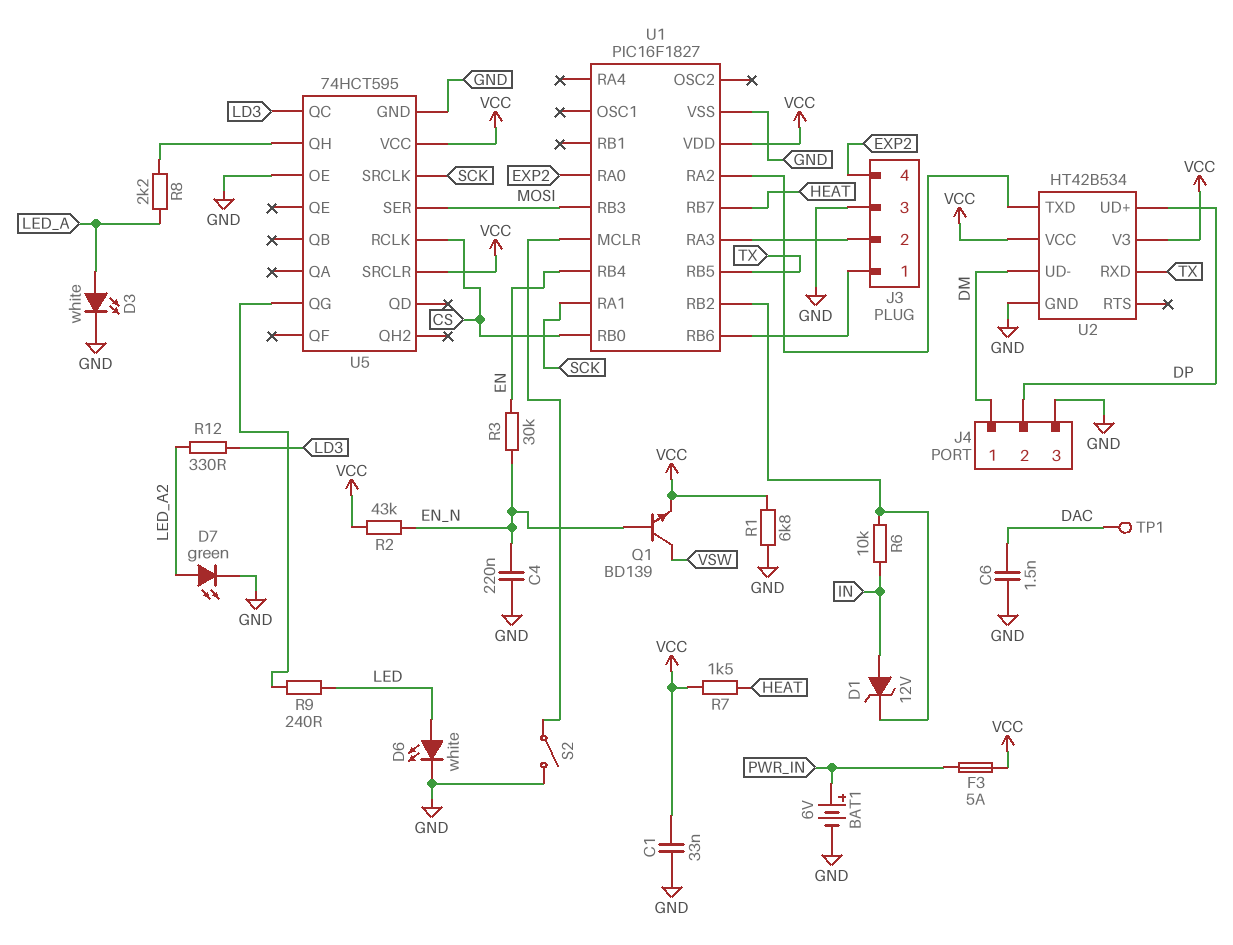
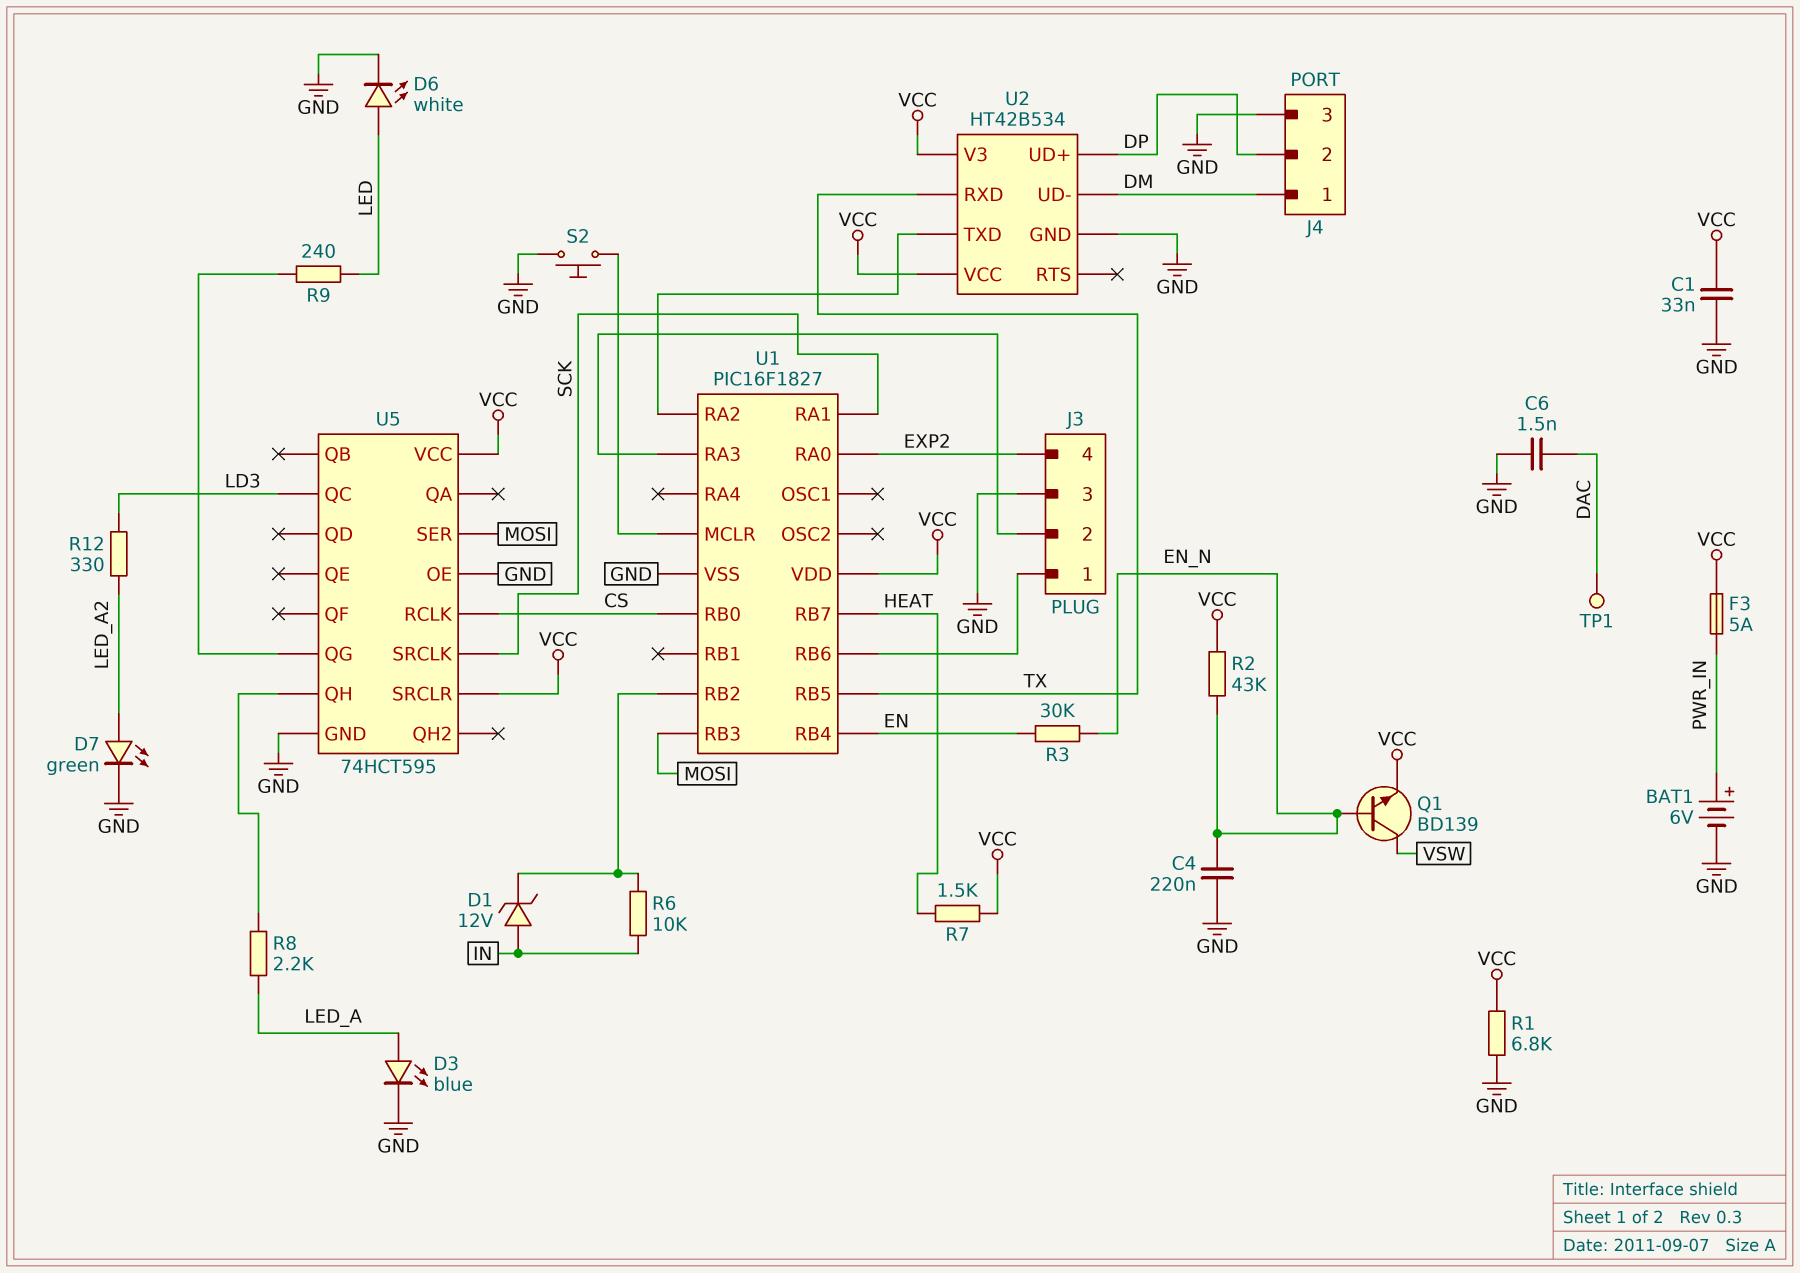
D3: LED white (A LED_A, K GND) -> LED blue (A LED_A, K GND)
S2: switch (GND, U1/MCLR) -> button (GND, U1/MCLR)

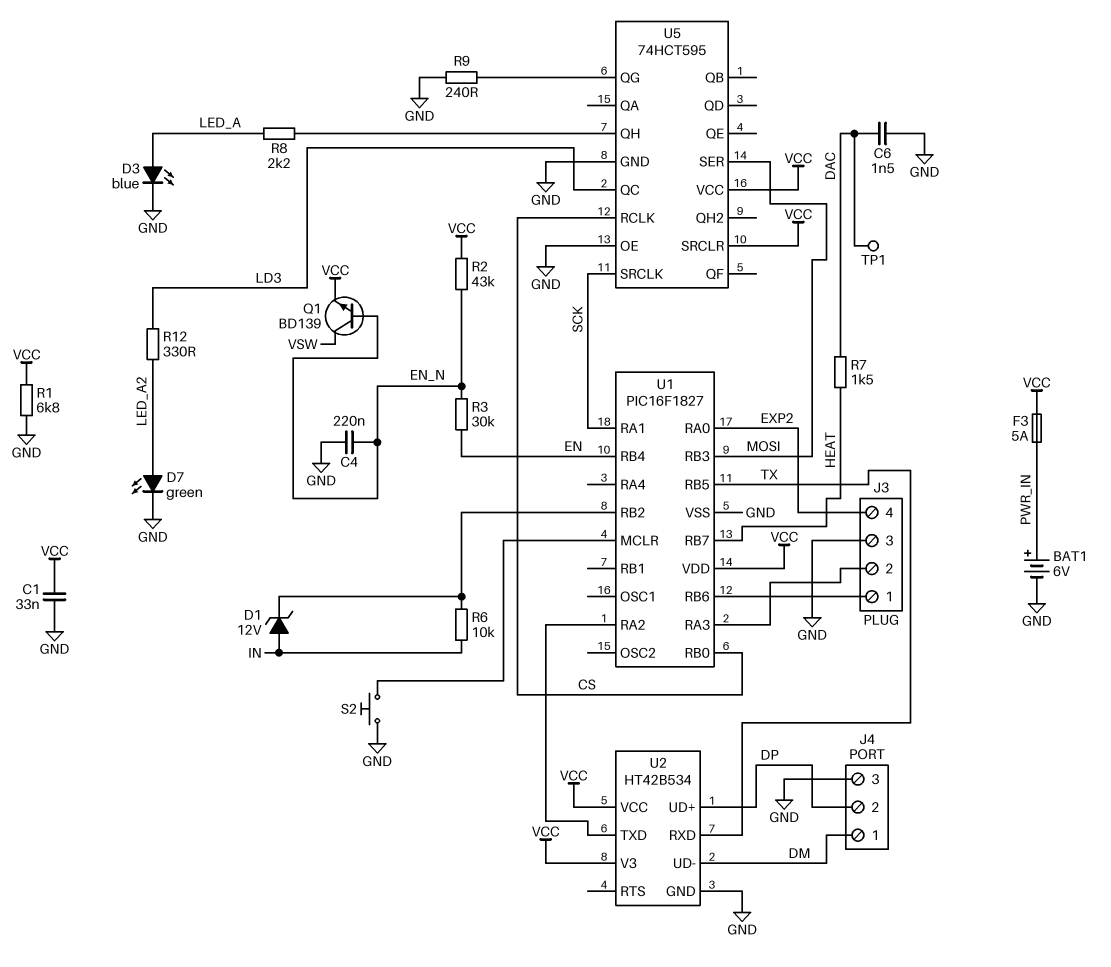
D6: LED white (A LED, K GND) -> none
R7: 1.5k (HEAT, VCC) -> 1.5k (DAC, HEAT)
R9: 240 (LED, U5/QG) -> 240 (GND, U5/QG)

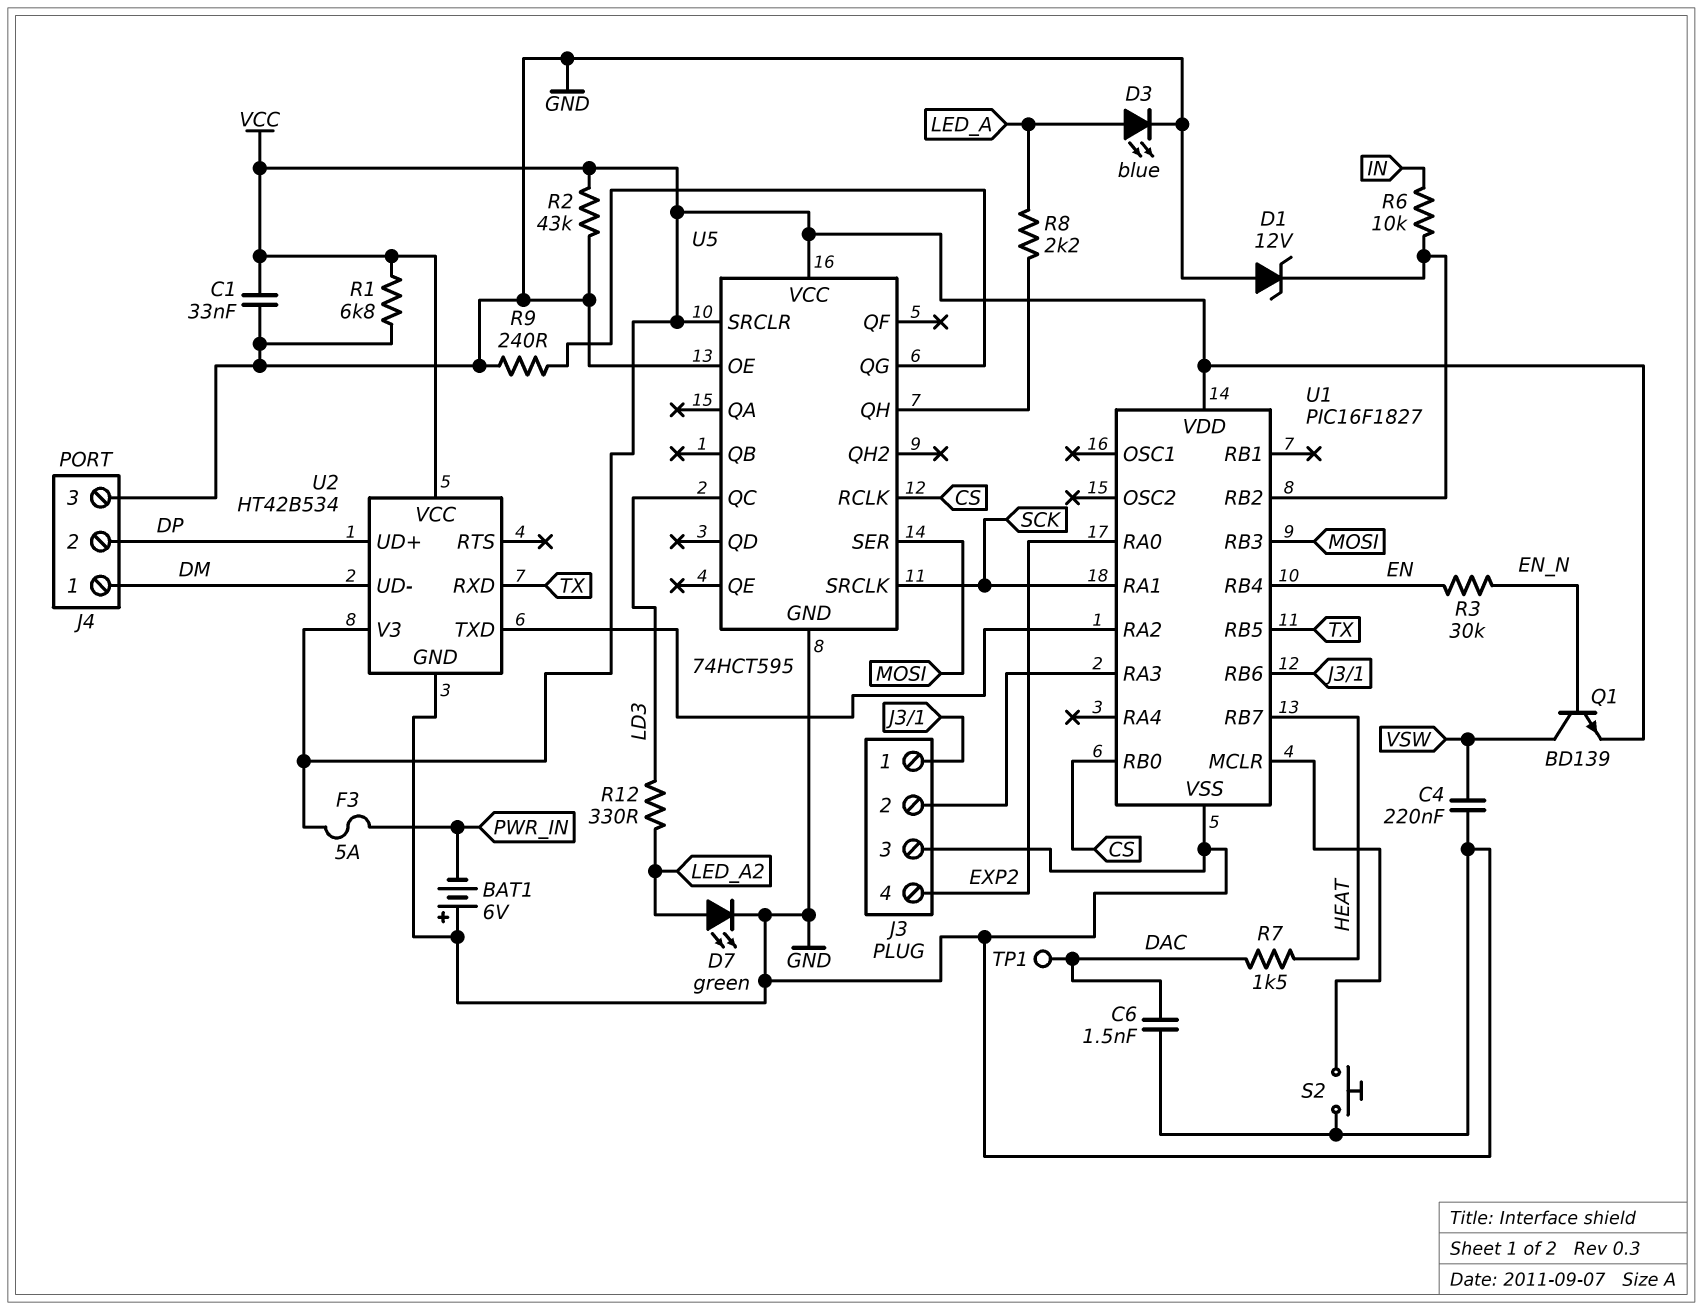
BAT1: 6V (plus PWR_IN, minus GND) -> 6V (plus GND, minus PWR_IN)
C4: 220nF (EN_N, GND) -> 220nF (GND, VSW)
D1: zener 12V (A IN, K U1/RB2) -> zener 12V (A GND, K U1/RB2)
R2: 43k (EN_N, VCC) -> 43k (GND, VCC)

